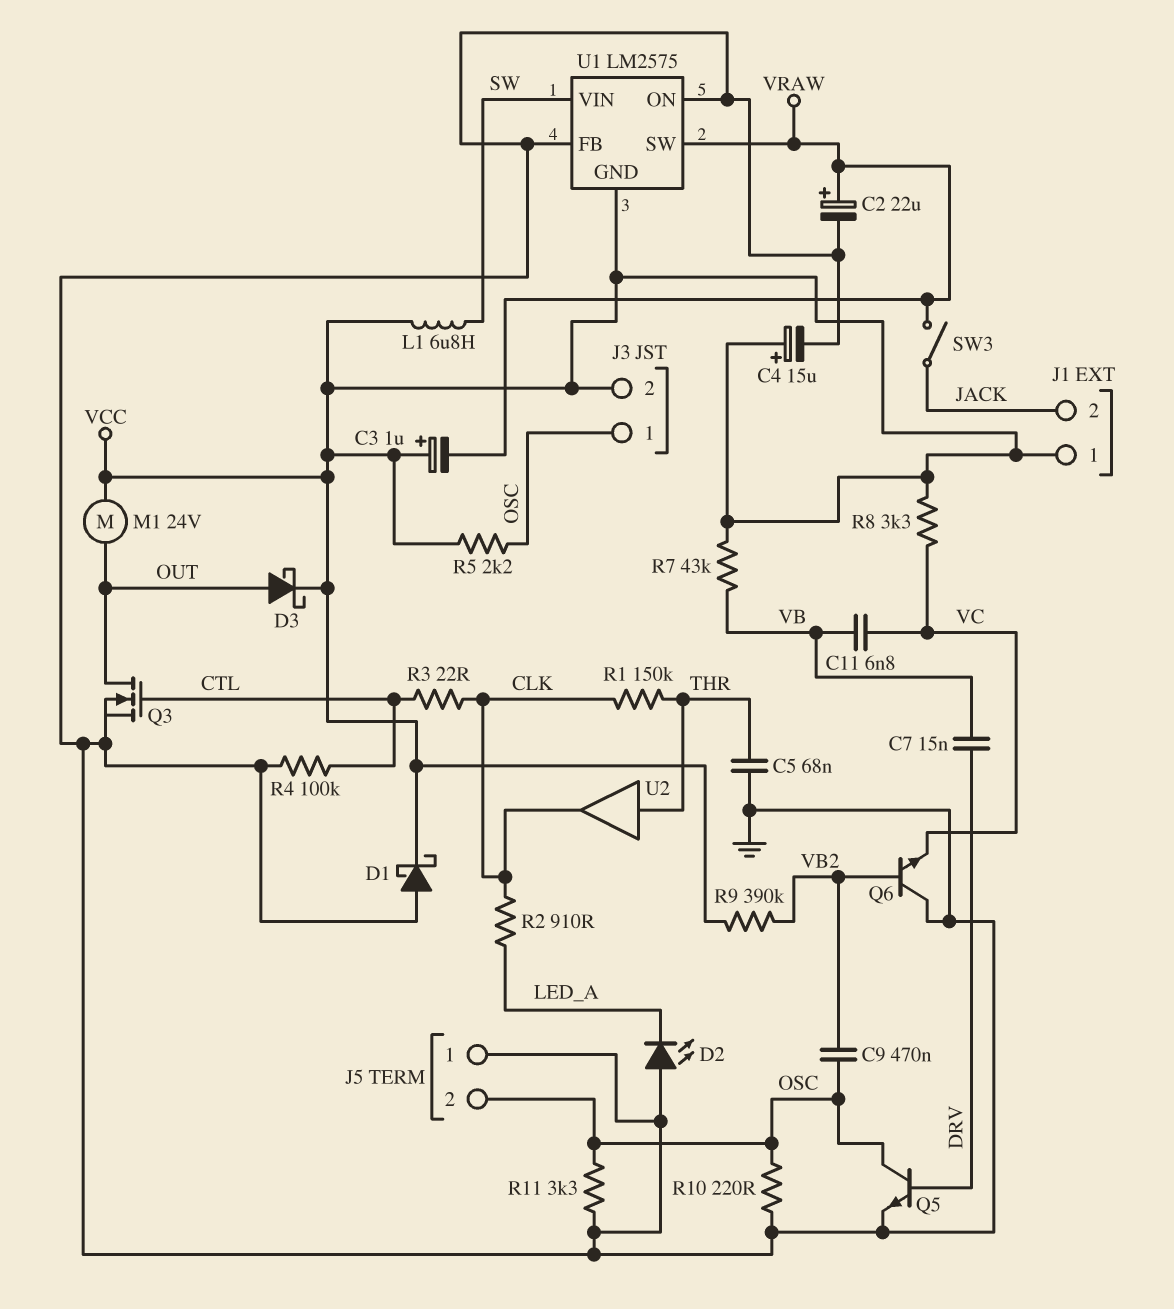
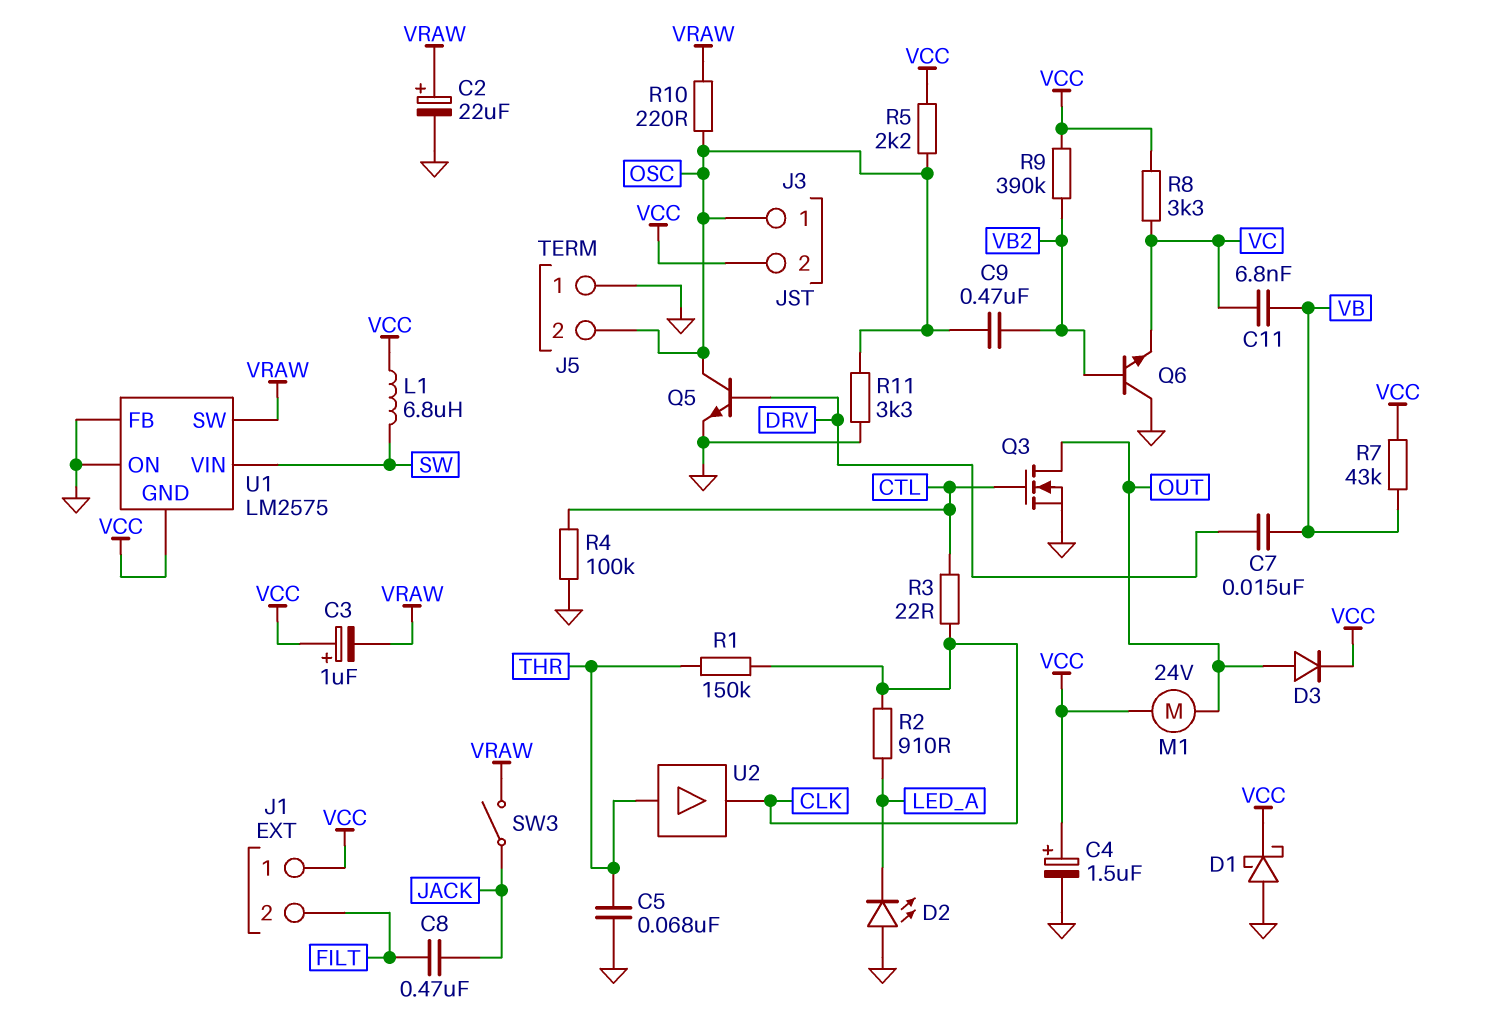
C4: 15uF (plus VCC, minus GND) -> 1.5uF (plus VCC, minus GND)
C8: none -> 470nF (FILT, JACK)
D3: schottky (A OUT, K VCC) -> diode (A OUT, K VCC)
J1 pin 2: JACK -> FILT
R10: 220 (GND, OSC) -> 220 (OSC, VRAW)

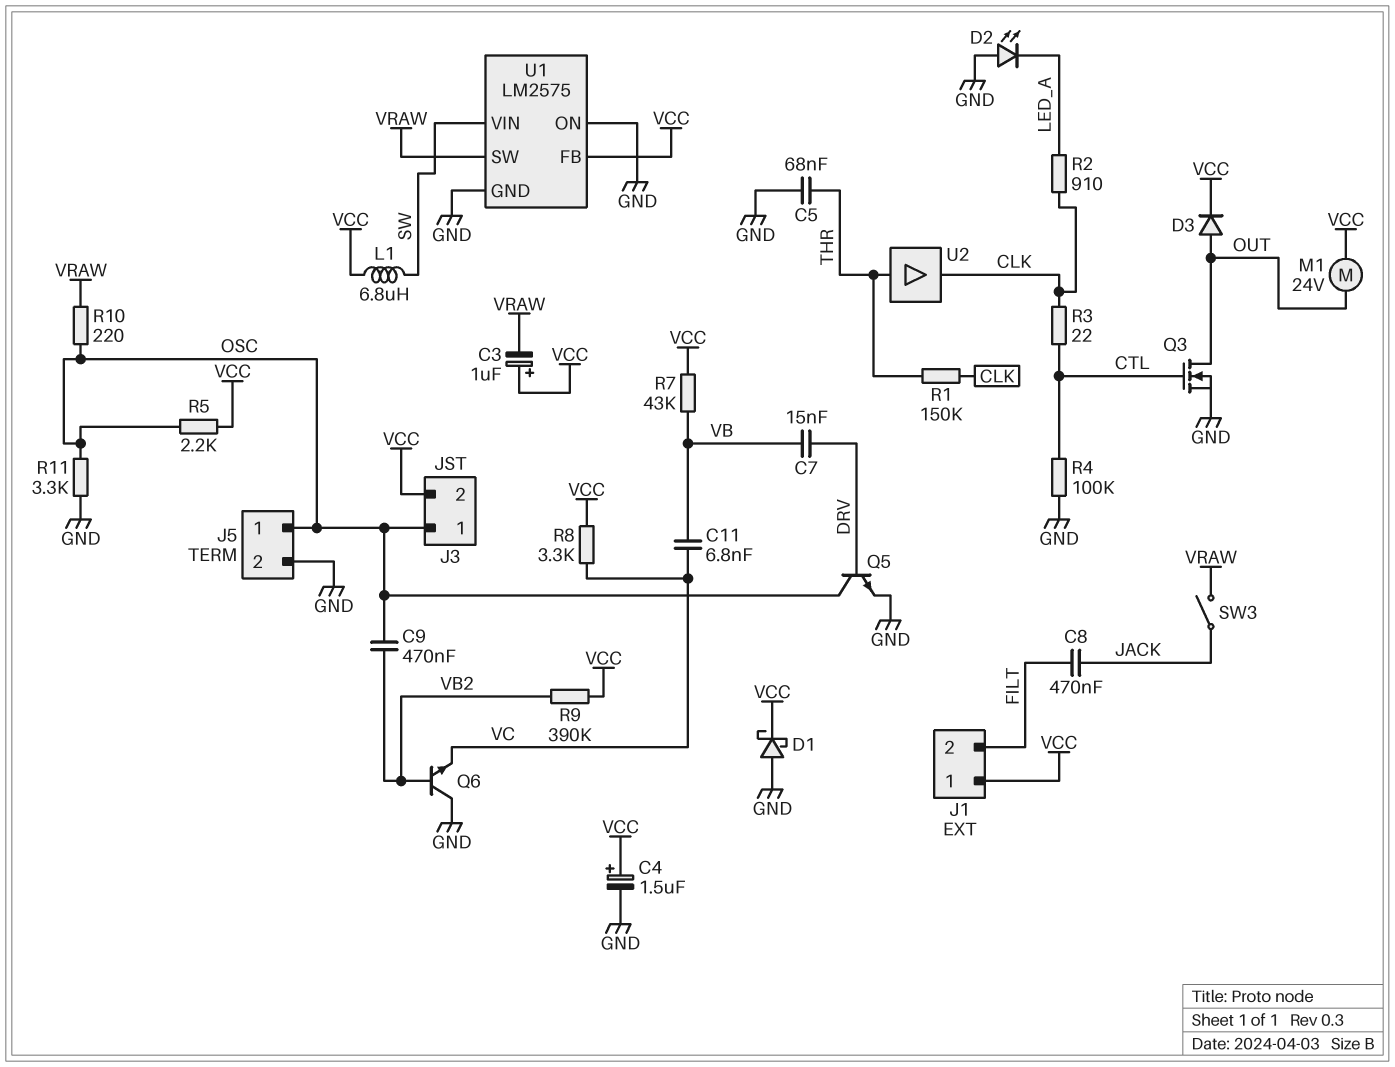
C2: 22uF (plus VRAW, minus GND) -> none
J5 pin 1: GND -> OSC
J5 pin 2: OSC -> GND
U1 pin FB: GND -> VCC
U1 pin GND: VCC -> GND

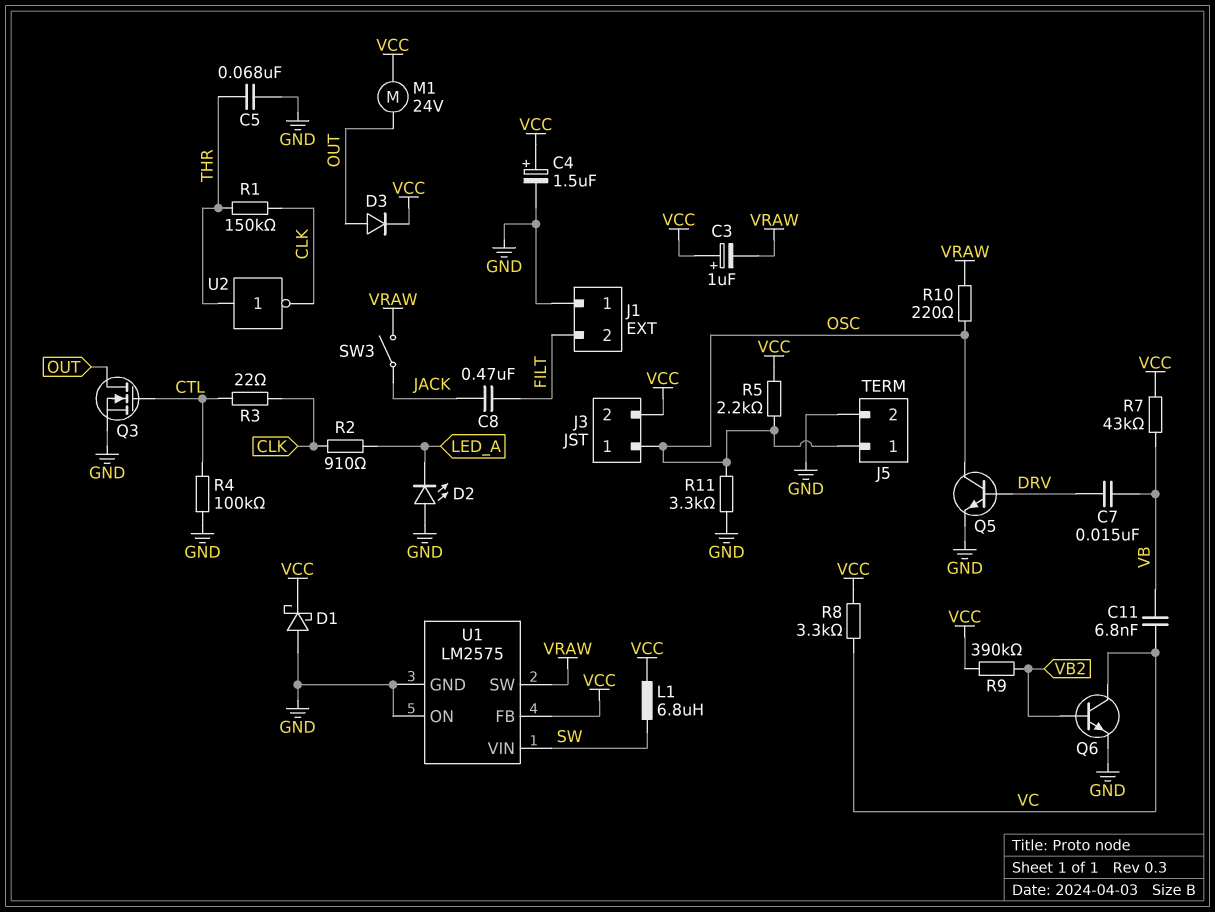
C9: 470nF (OSC, VB2) -> none
J1 pin 1: VCC -> GND
Q6: NPN (B VB2, C GND, E VC) -> NPN (B VB2, C VC, E GND)
U2: buffer (in THR, out CLK) -> NOT (in THR, out CLK)

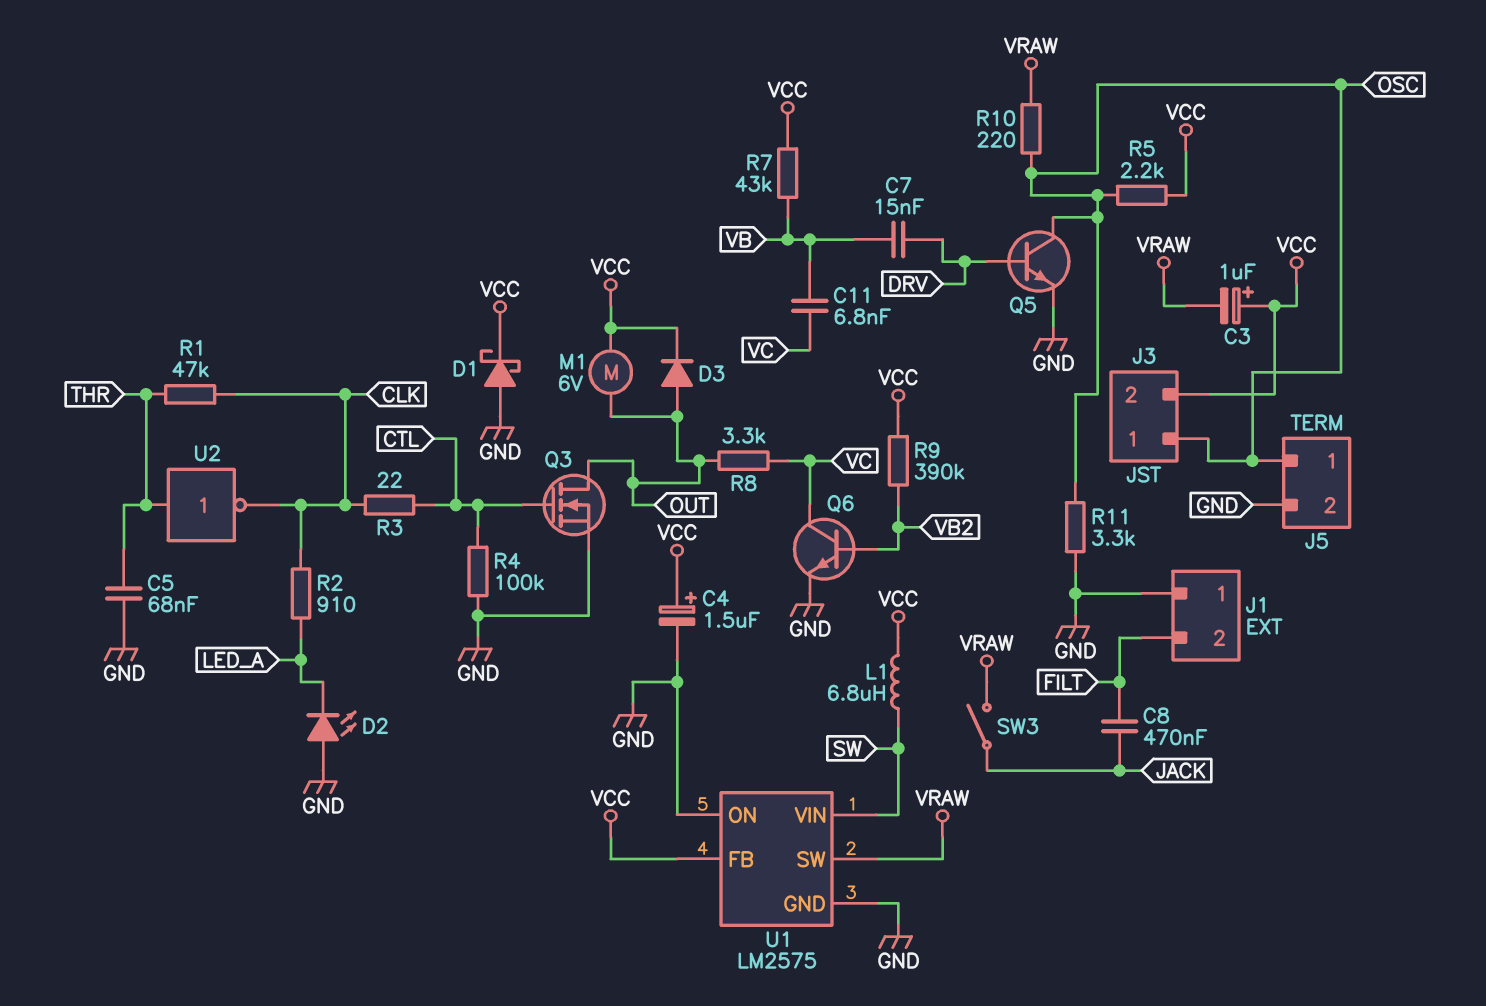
M1: motor 24V (OUT, VCC) -> motor 6V (OUT, VCC)
R1: 150k (CLK, THR) -> 47k (CLK, THR)
R8: 3.3k (VC, VCC) -> 3.3k (OUT, VC)

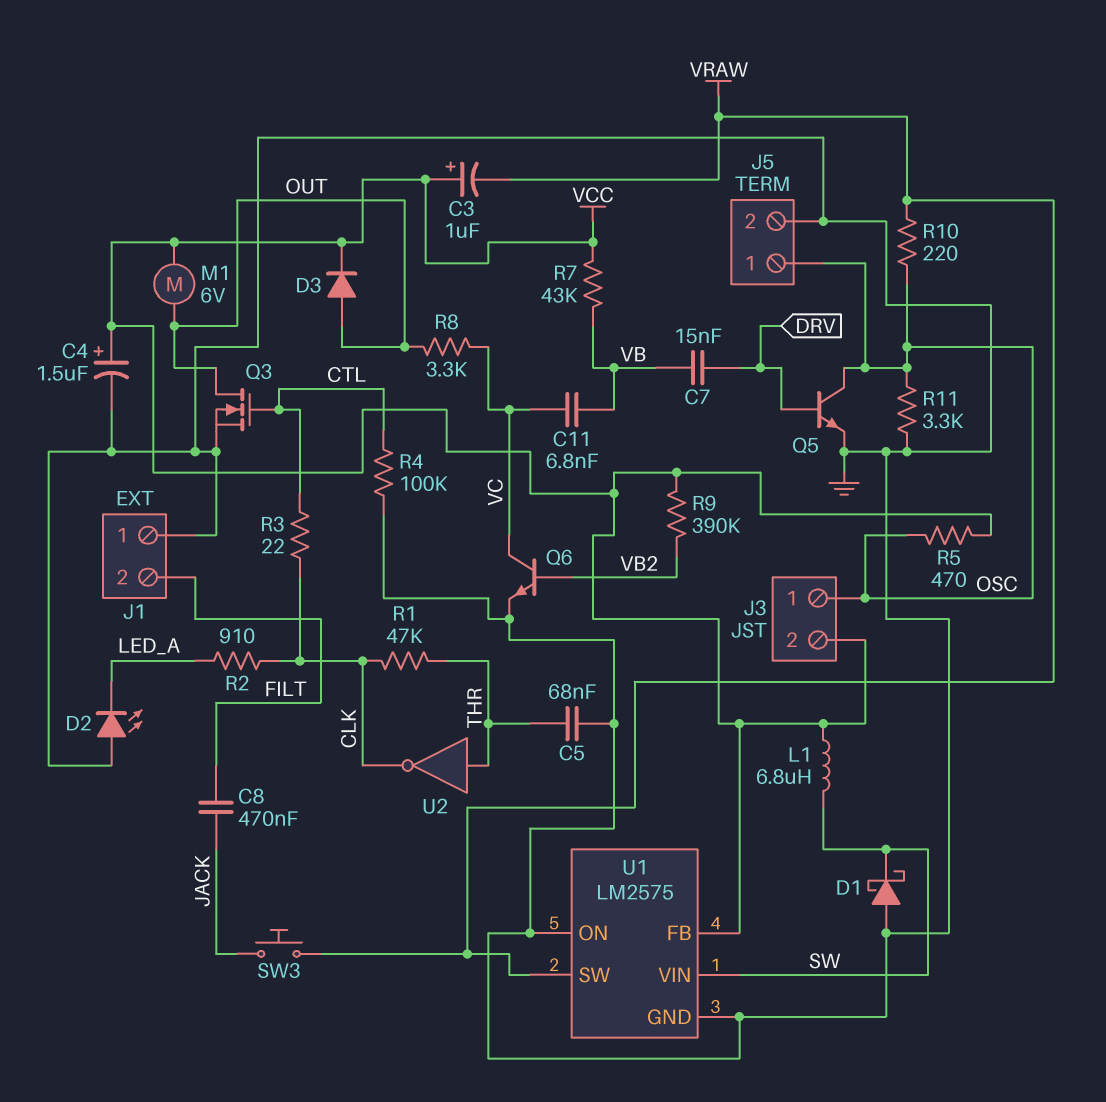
D1: schottky (A GND, K VCC) -> schottky (A GND, K SW)
R5: 2.2k (OSC, VCC) -> 470 (OSC, VCC)
SW3: switch (JACK, VRAW) -> button (JACK, VRAW)

